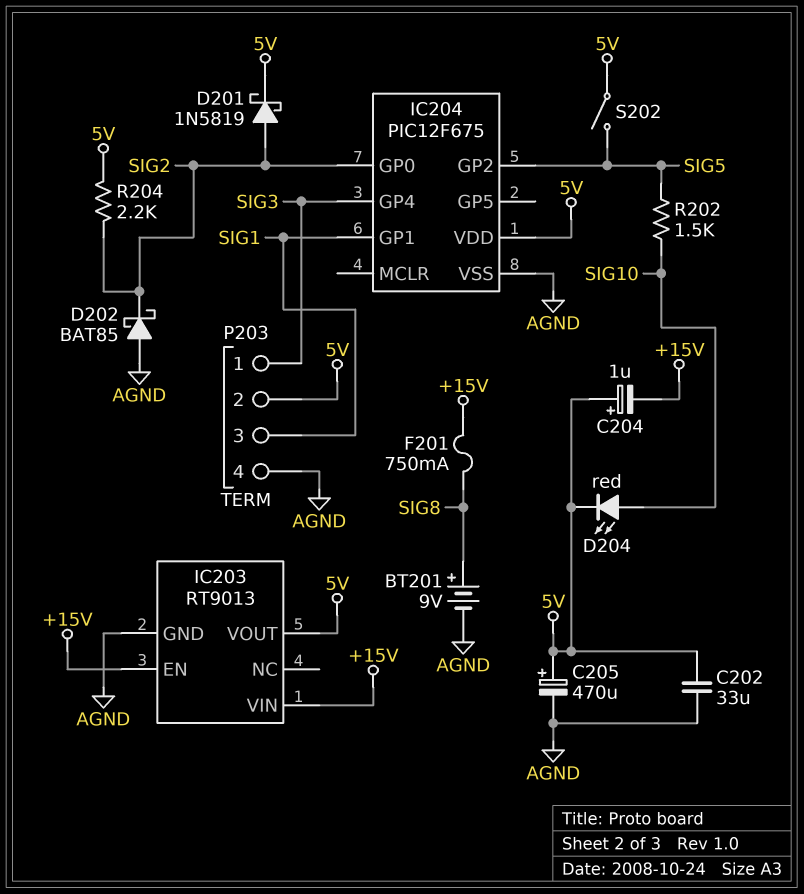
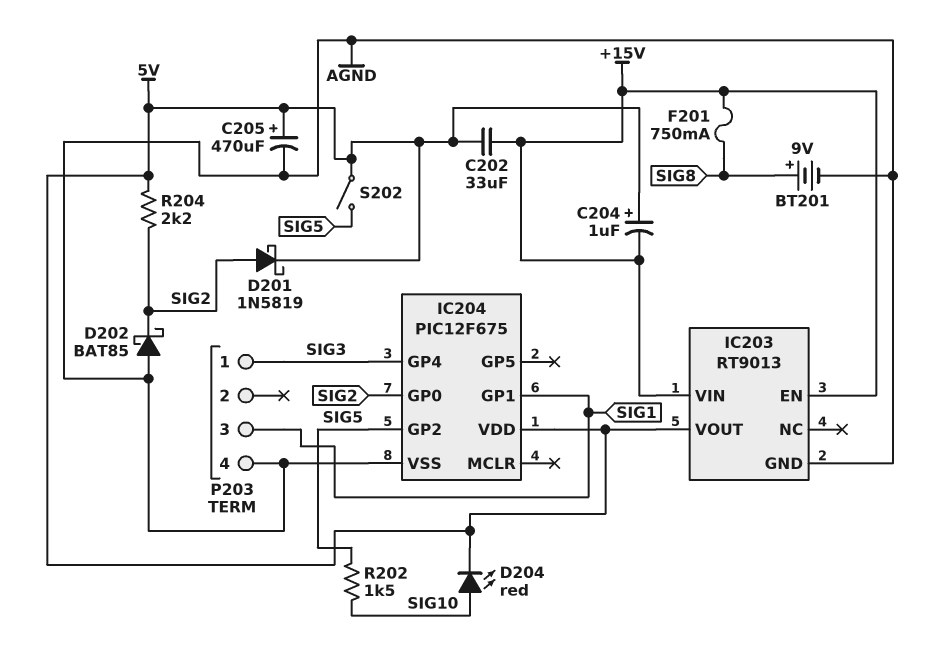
C202: 33uF (5V, AGND) -> 33uF (+15V, 5V)
P203 pin 2: 5V -> none

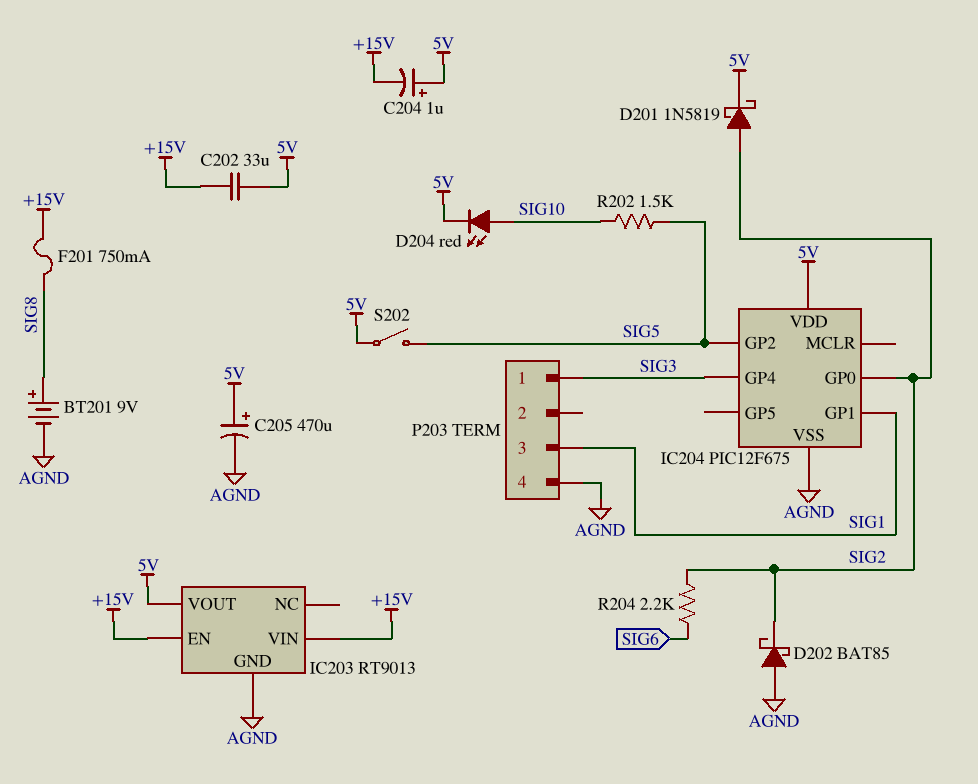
R204: 2.2k (5V, SIG2) -> 2.2k (SIG2, SIG6)

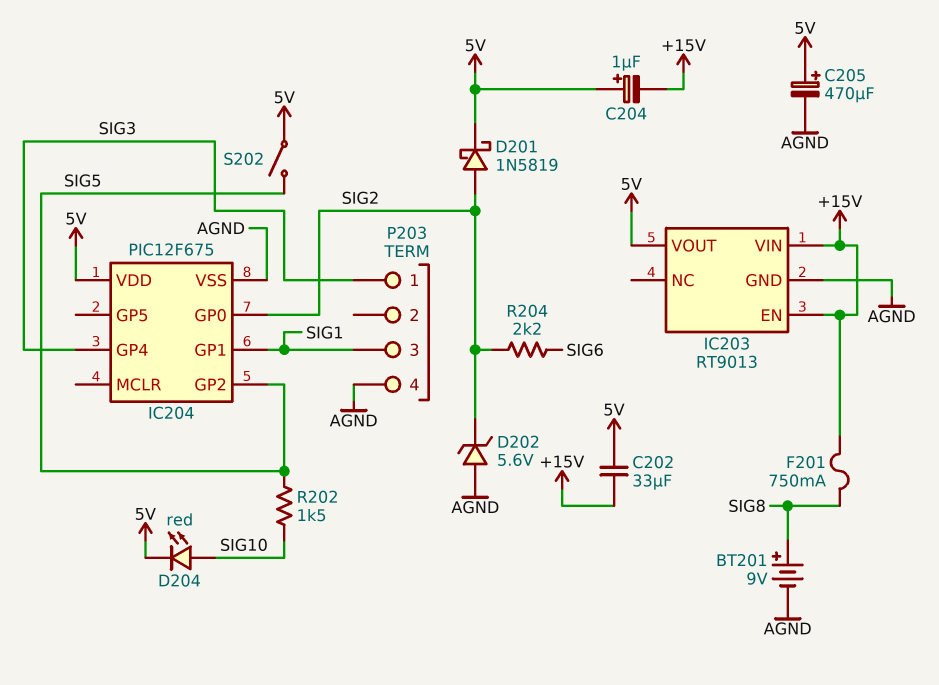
D202: schottky BAT85 (A AGND, K SIG2) -> zener 5.6V (A AGND, K SIG2)

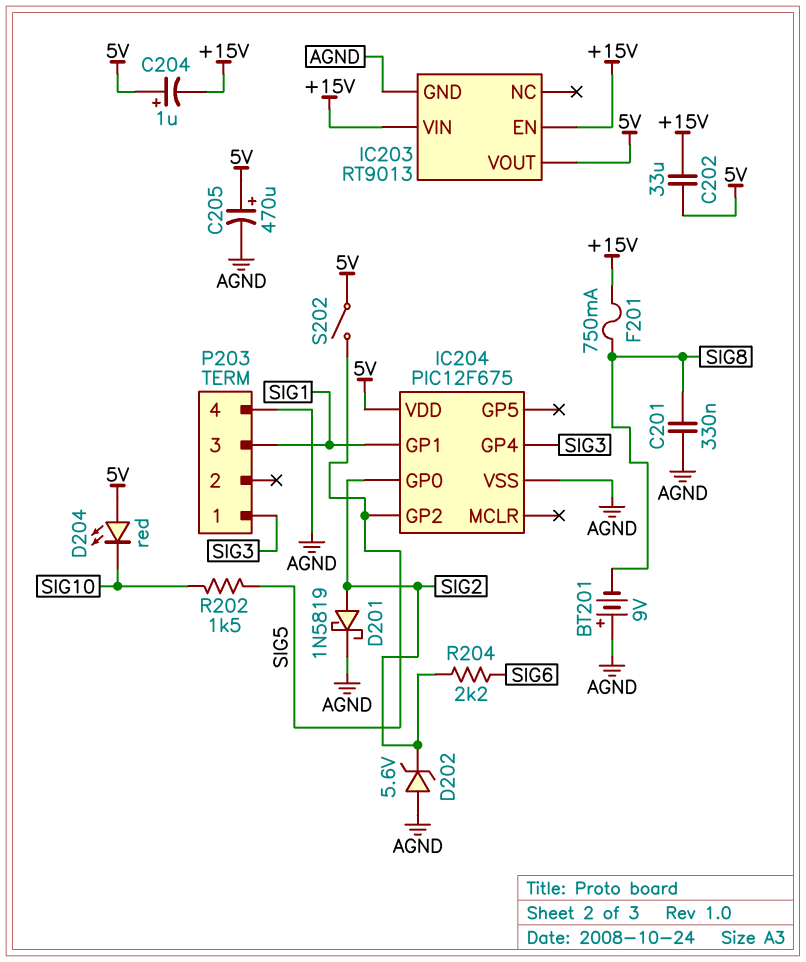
BT201: 9V (plus SIG8, minus AGND) -> 9V (plus AGND, minus SIG8)
C201: none -> 330nF (AGND, SIG8)
D201: schottky 1N5819 (A SIG2, K 5V) -> schottky 1N5819 (A SIG2, K AGND)
D204: LED red (A SIG10, K 5V) -> LED red (A 5V, K SIG10)

